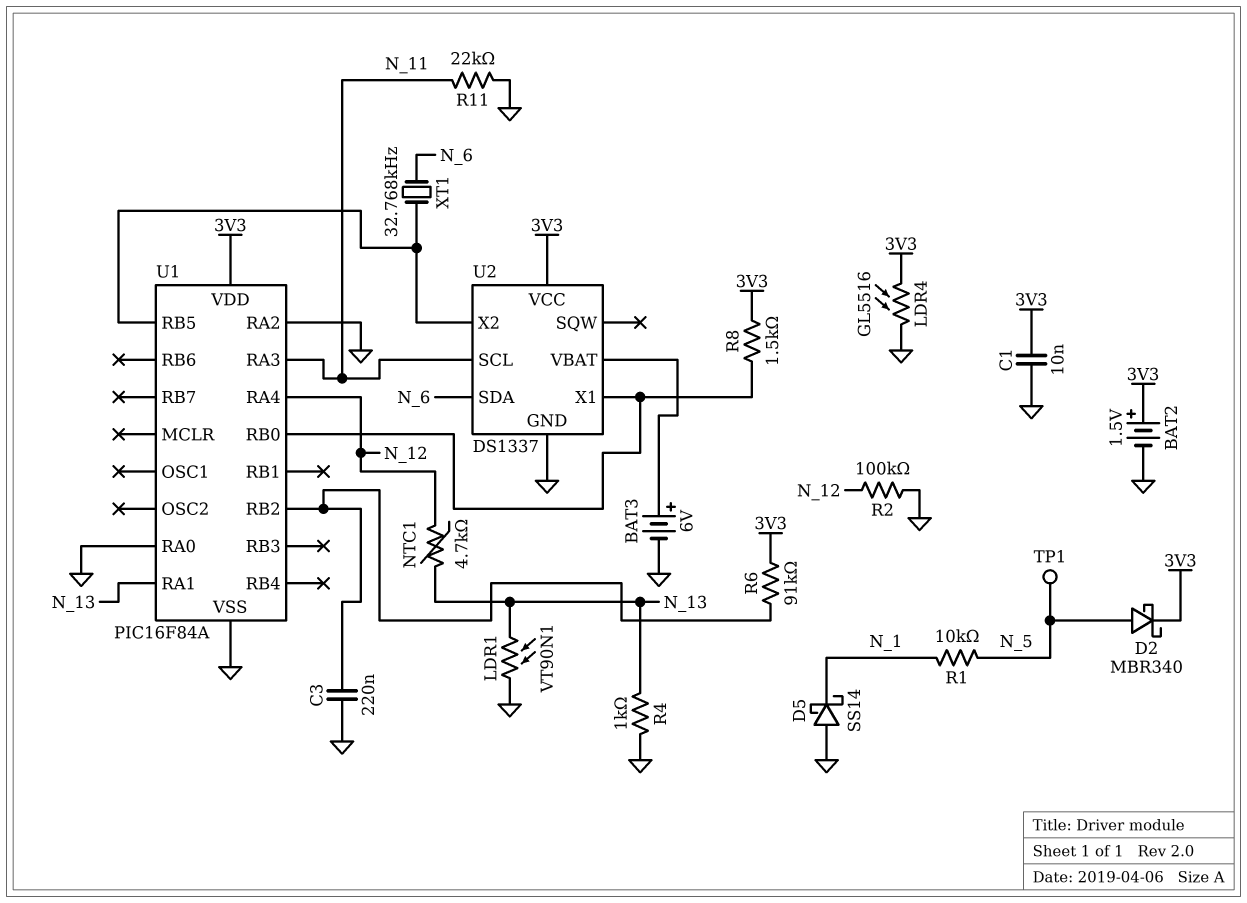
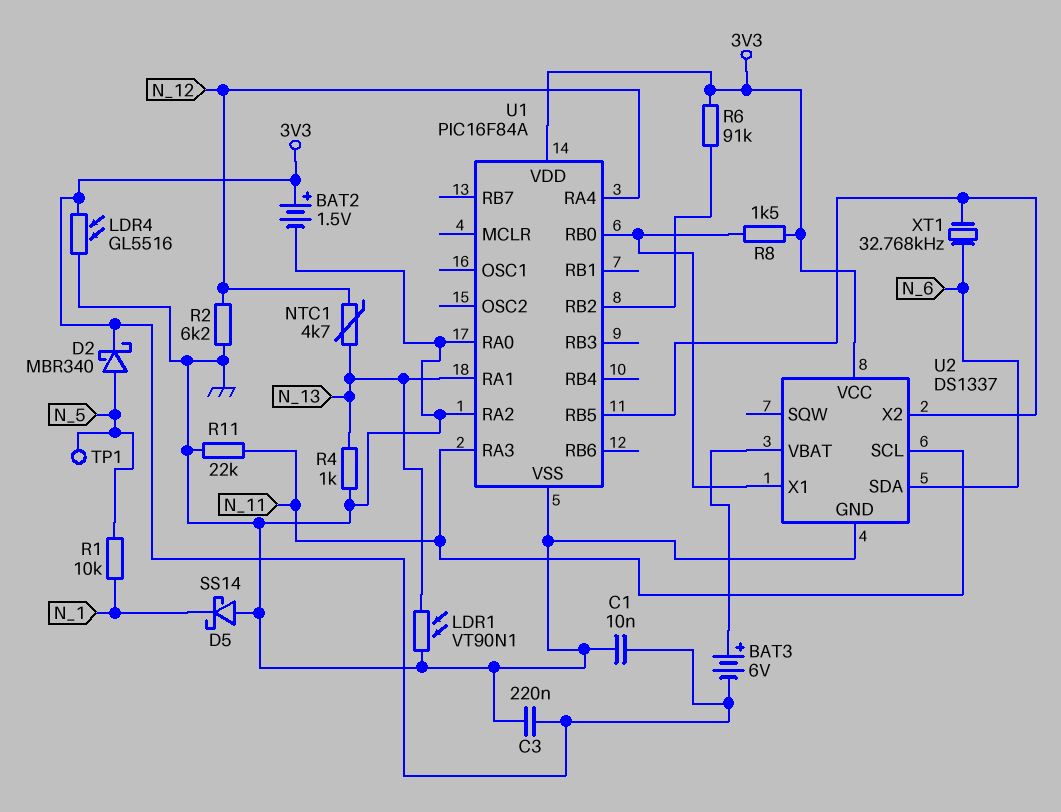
BAT3: 6V (plus U2/VBAT, minus GND) -> 6V (plus U2/VBAT, minus 3V3)
C3: 220nF (GND, U1/RB2) -> 220nF (3V3, GND)
R2: 100k (GND, N_12) -> 6.2k (GND, N_12)

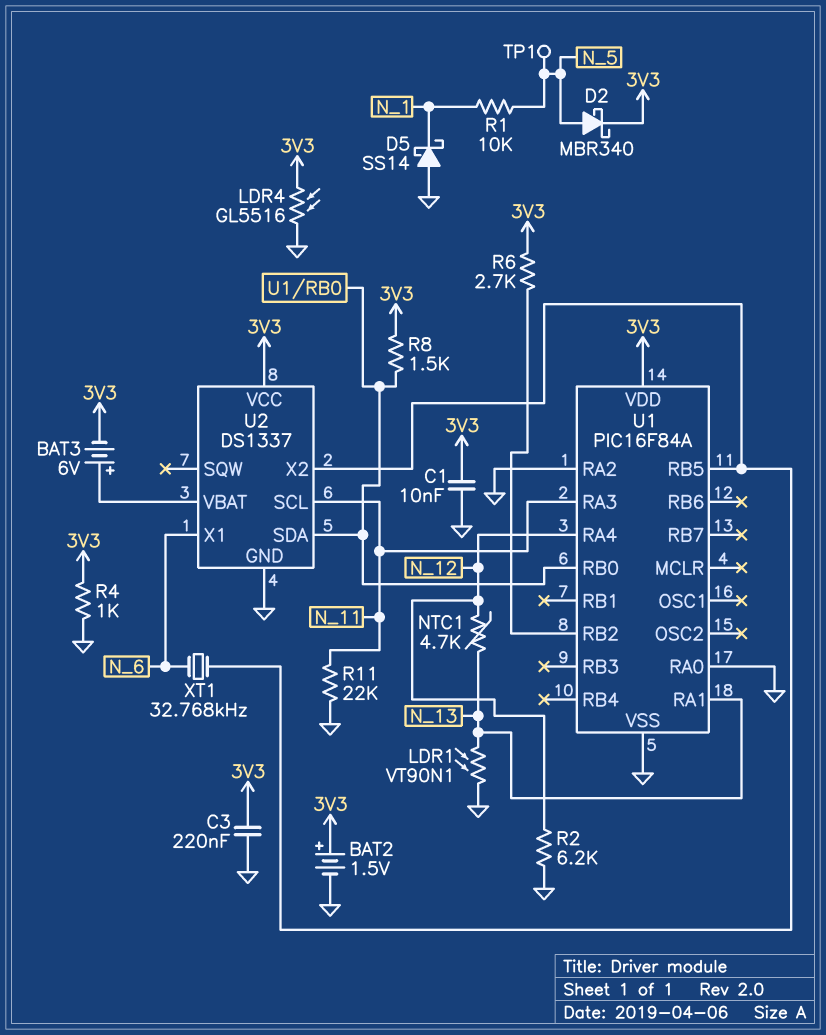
R4: 1k (GND, N_13) -> 1k (3V3, GND)
R6: 91k (3V3, U1/RB2) -> 2.7k (3V3, U1/RB2)
U2 pin SDA: N_6 -> U1/RB0
U2 pin X1: U1/RB0 -> N_6

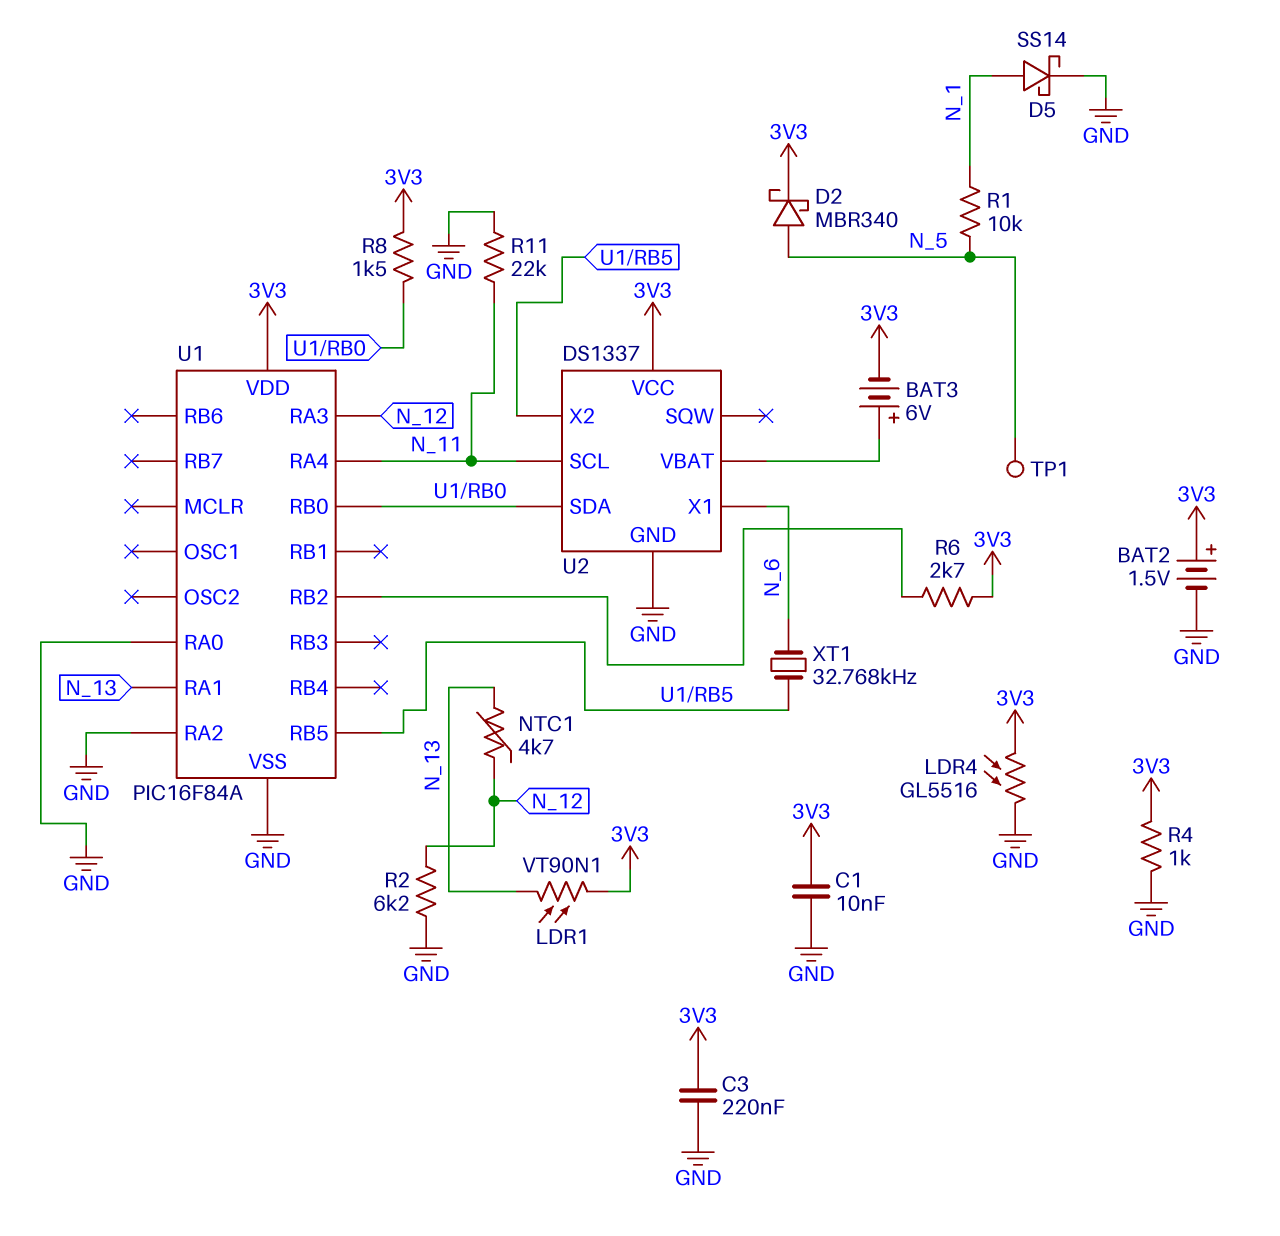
D5: schottky SS14 (A GND, K N_1) -> schottky SS14 (A N_1, K GND)
LDR1: VT90N1 (GND, N_13) -> VT90N1 (3V3, N_13)
U1 pin RA3: N_11 -> N_12
U1 pin RA4: N_12 -> N_11

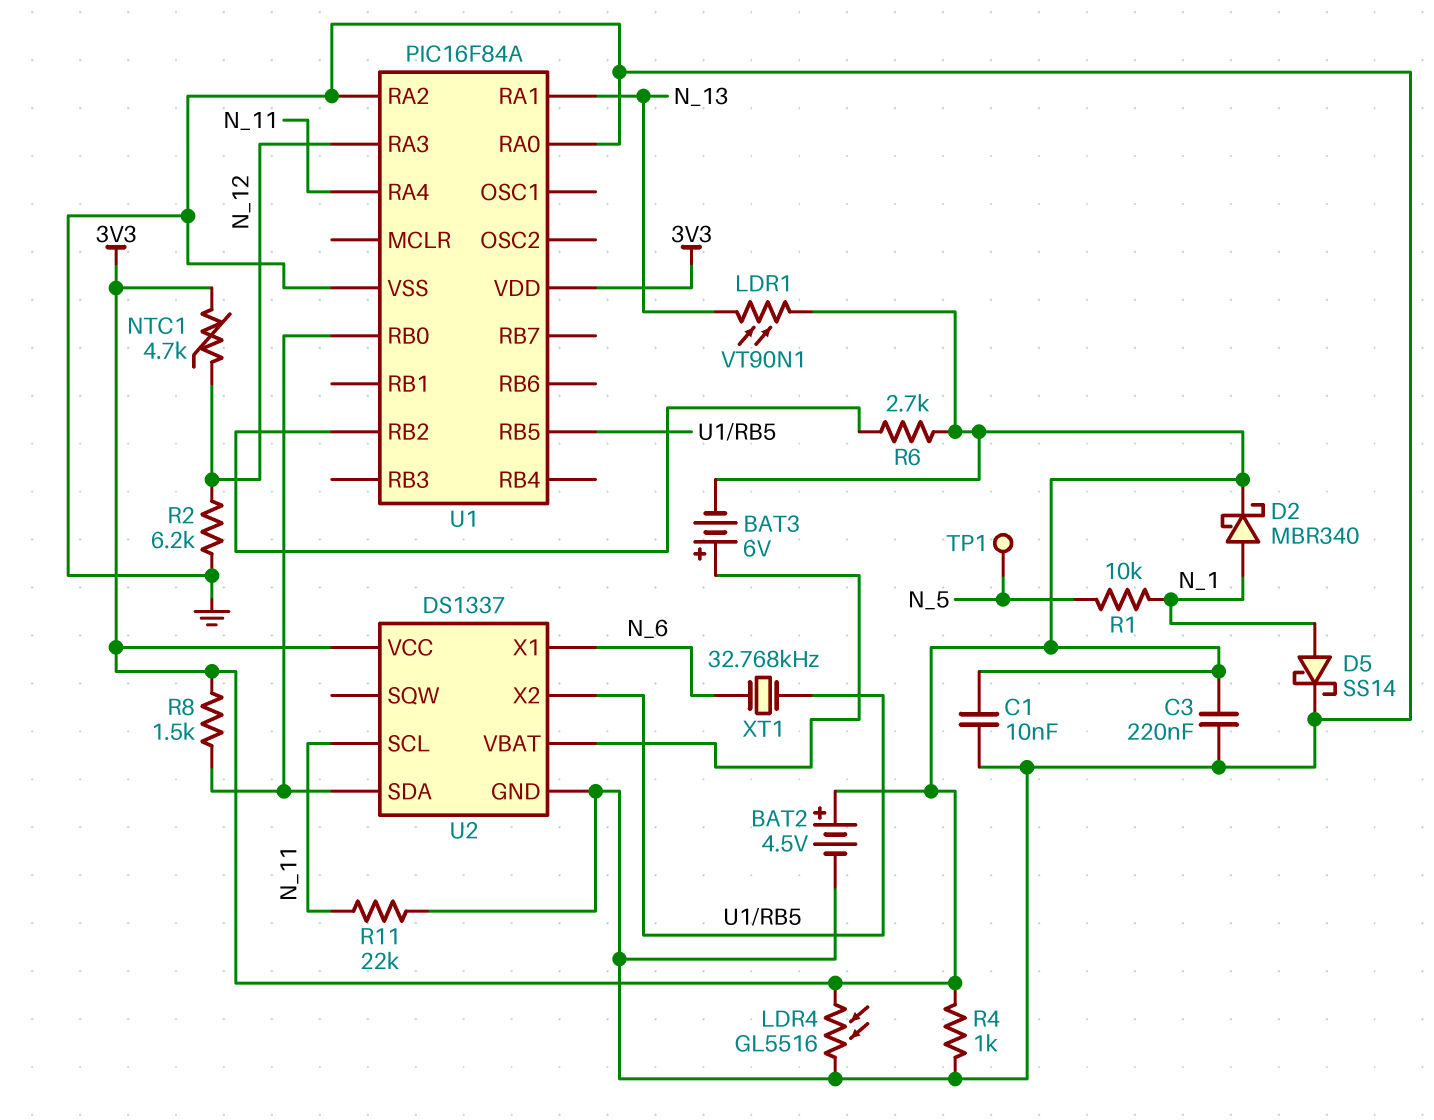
BAT2: 1.5V (plus 3V3, minus GND) -> 4.5V (plus 3V3, minus GND)
D2: schottky MBR340 (A N_5, K 3V3) -> schottky MBR340 (A N_1, K 3V3)
NTC1: 4.7k (N_12, N_13) -> 4.7k (3V3, N_12)

